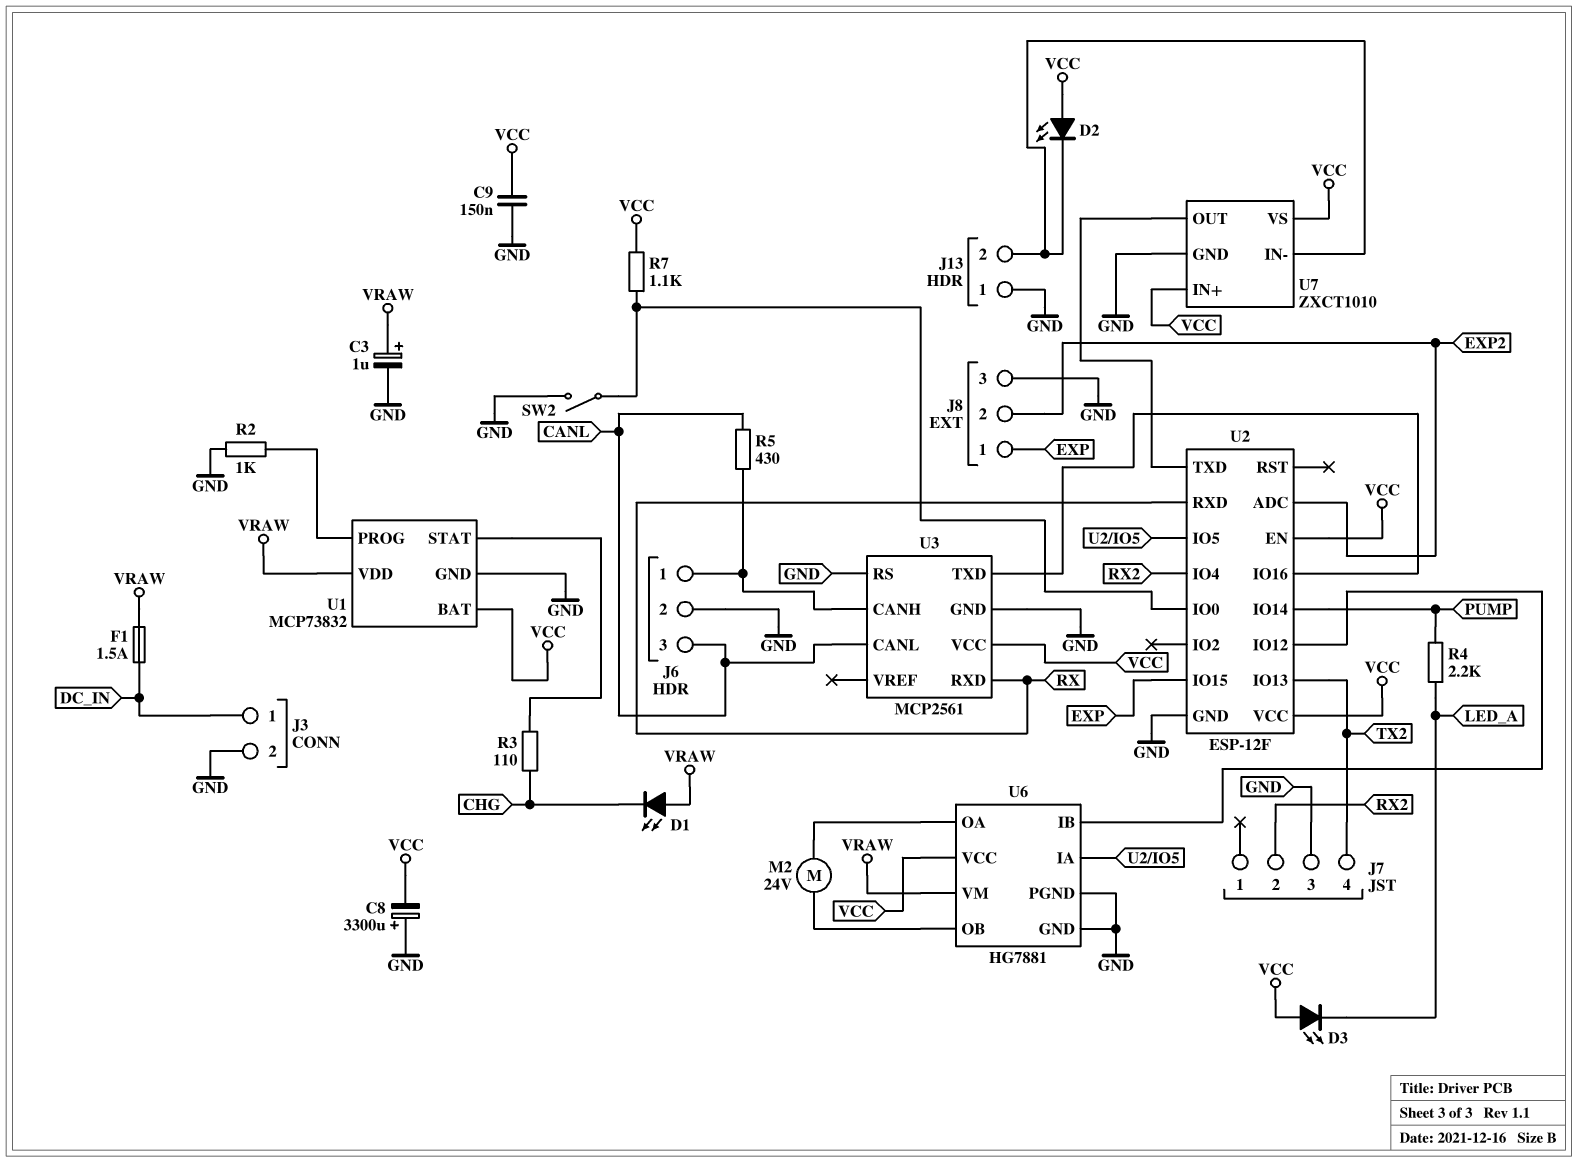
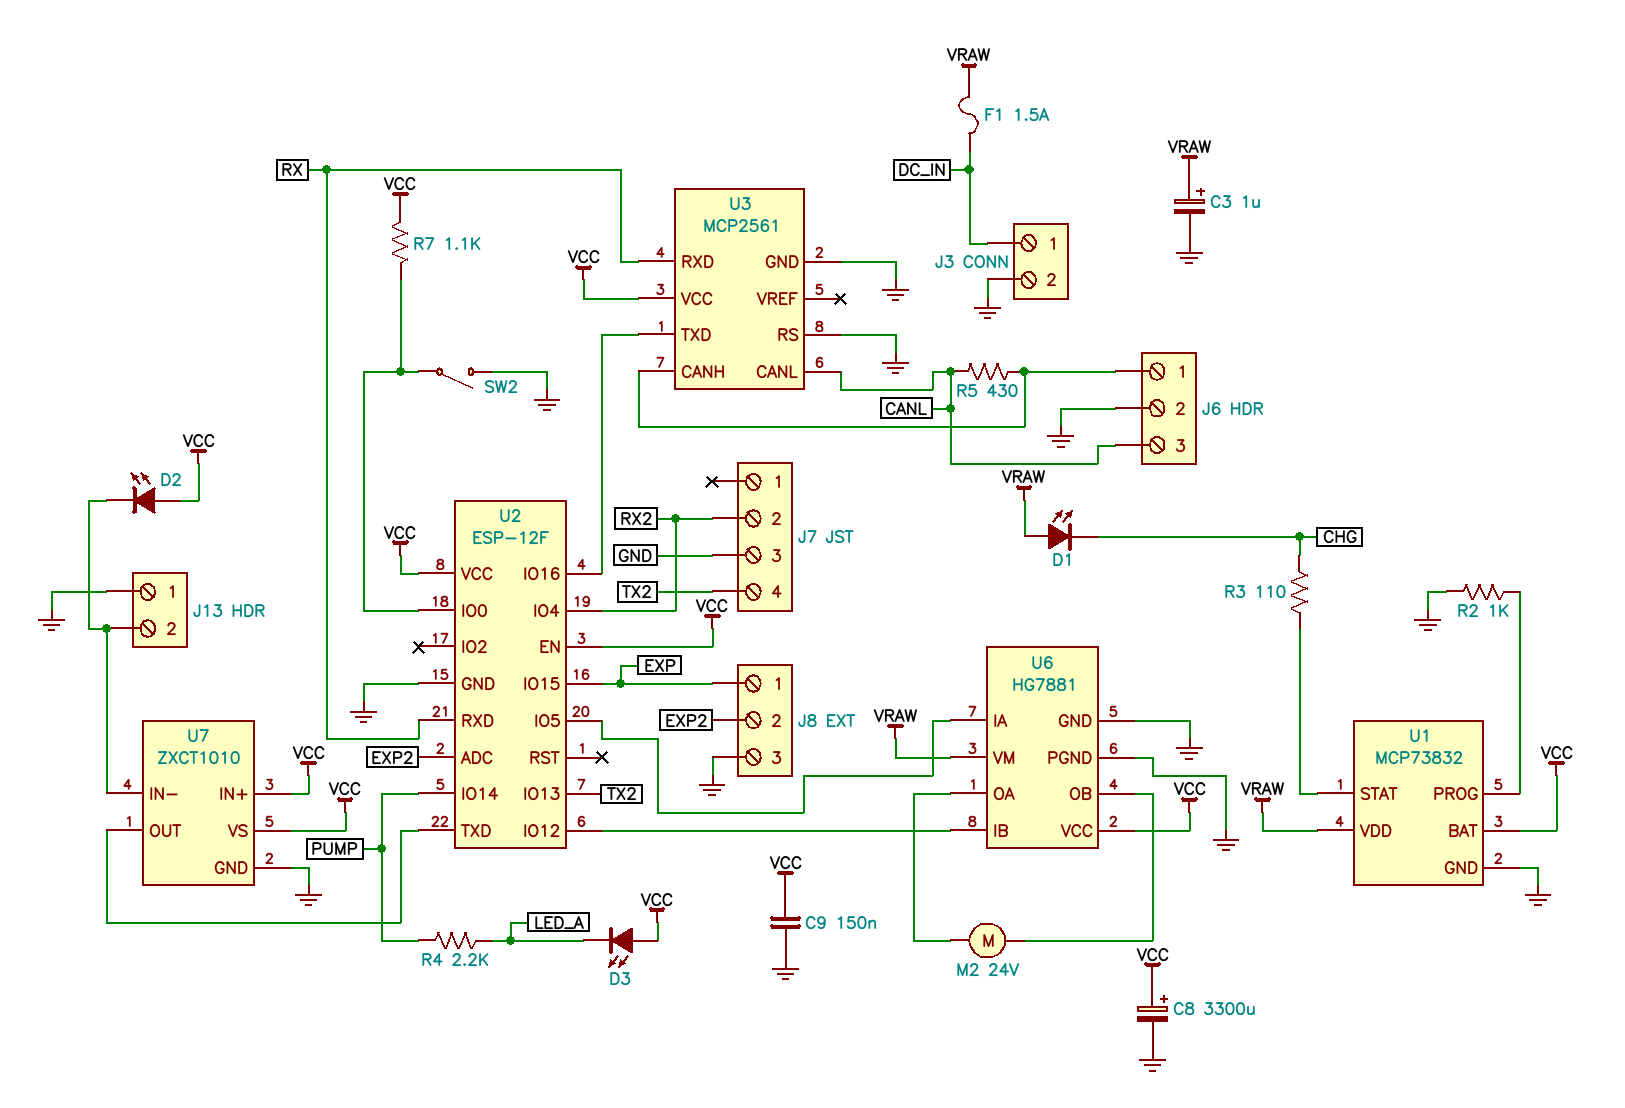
C8: 3300uF (plus GND, minus VCC) -> 3300uF (plus VCC, minus GND)

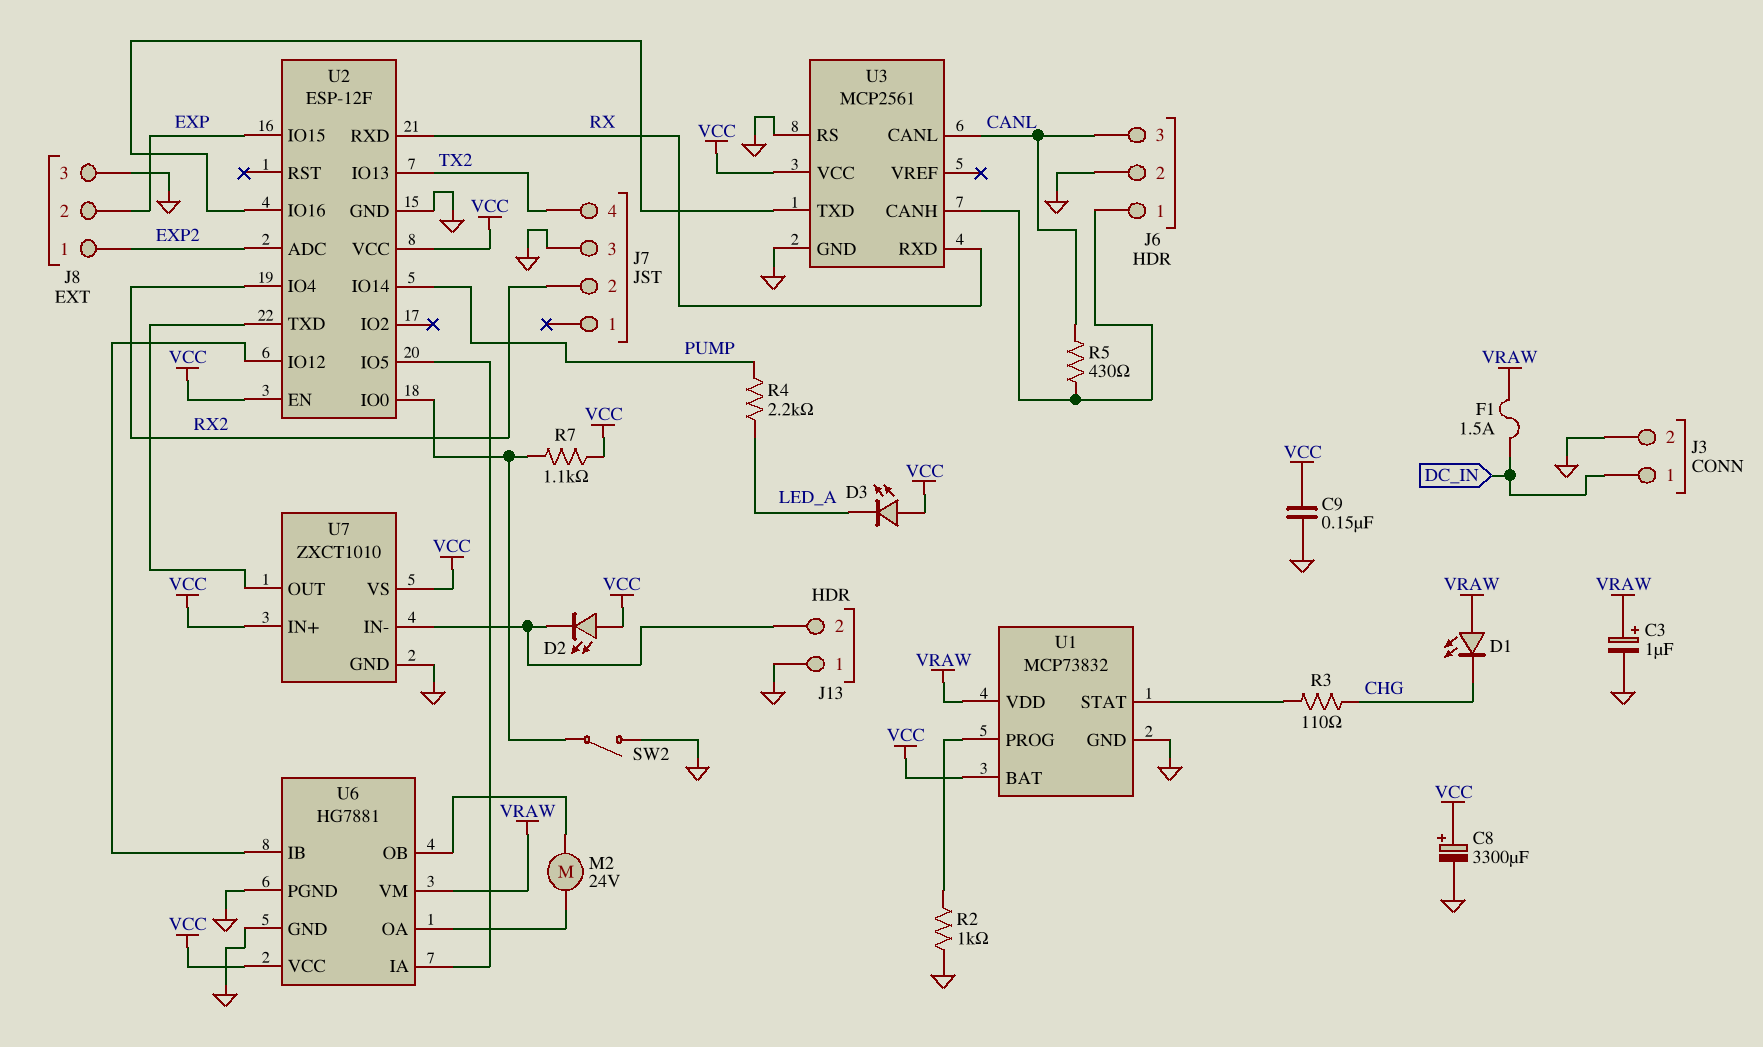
J8 pin 1: EXP -> EXP2
J8 pin 2: EXP2 -> EXP

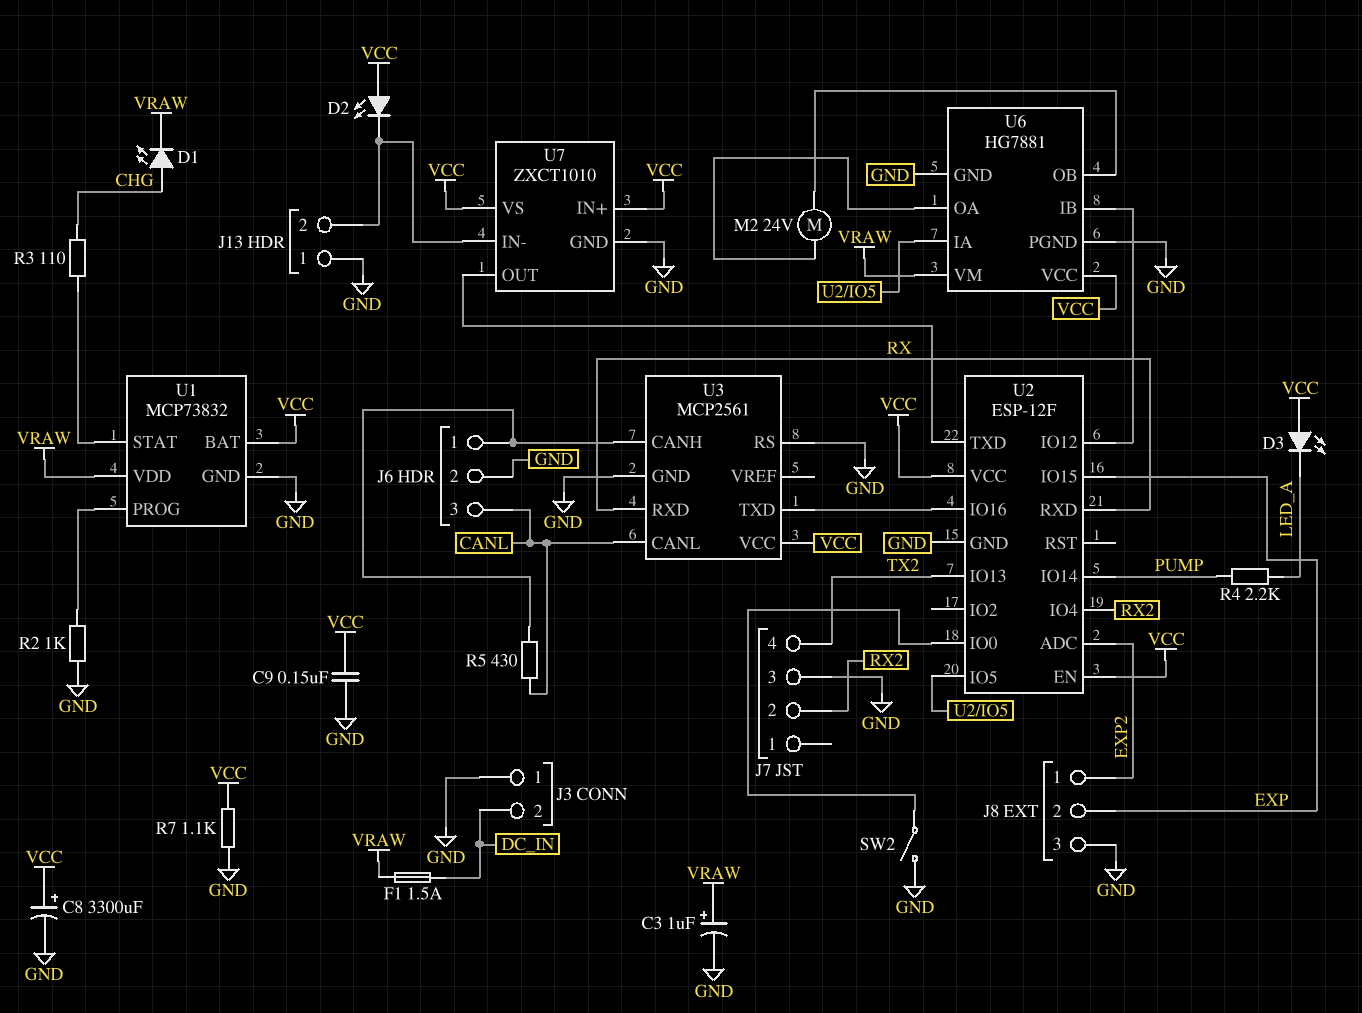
D1: LED (A VRAW, K CHG) -> LED (A CHG, K VRAW)
J3 pin 1: DC_IN -> GND
J3 pin 2: GND -> DC_IN
R7: 1.1k (U2/IO0, VCC) -> 1.1k (GND, VCC)

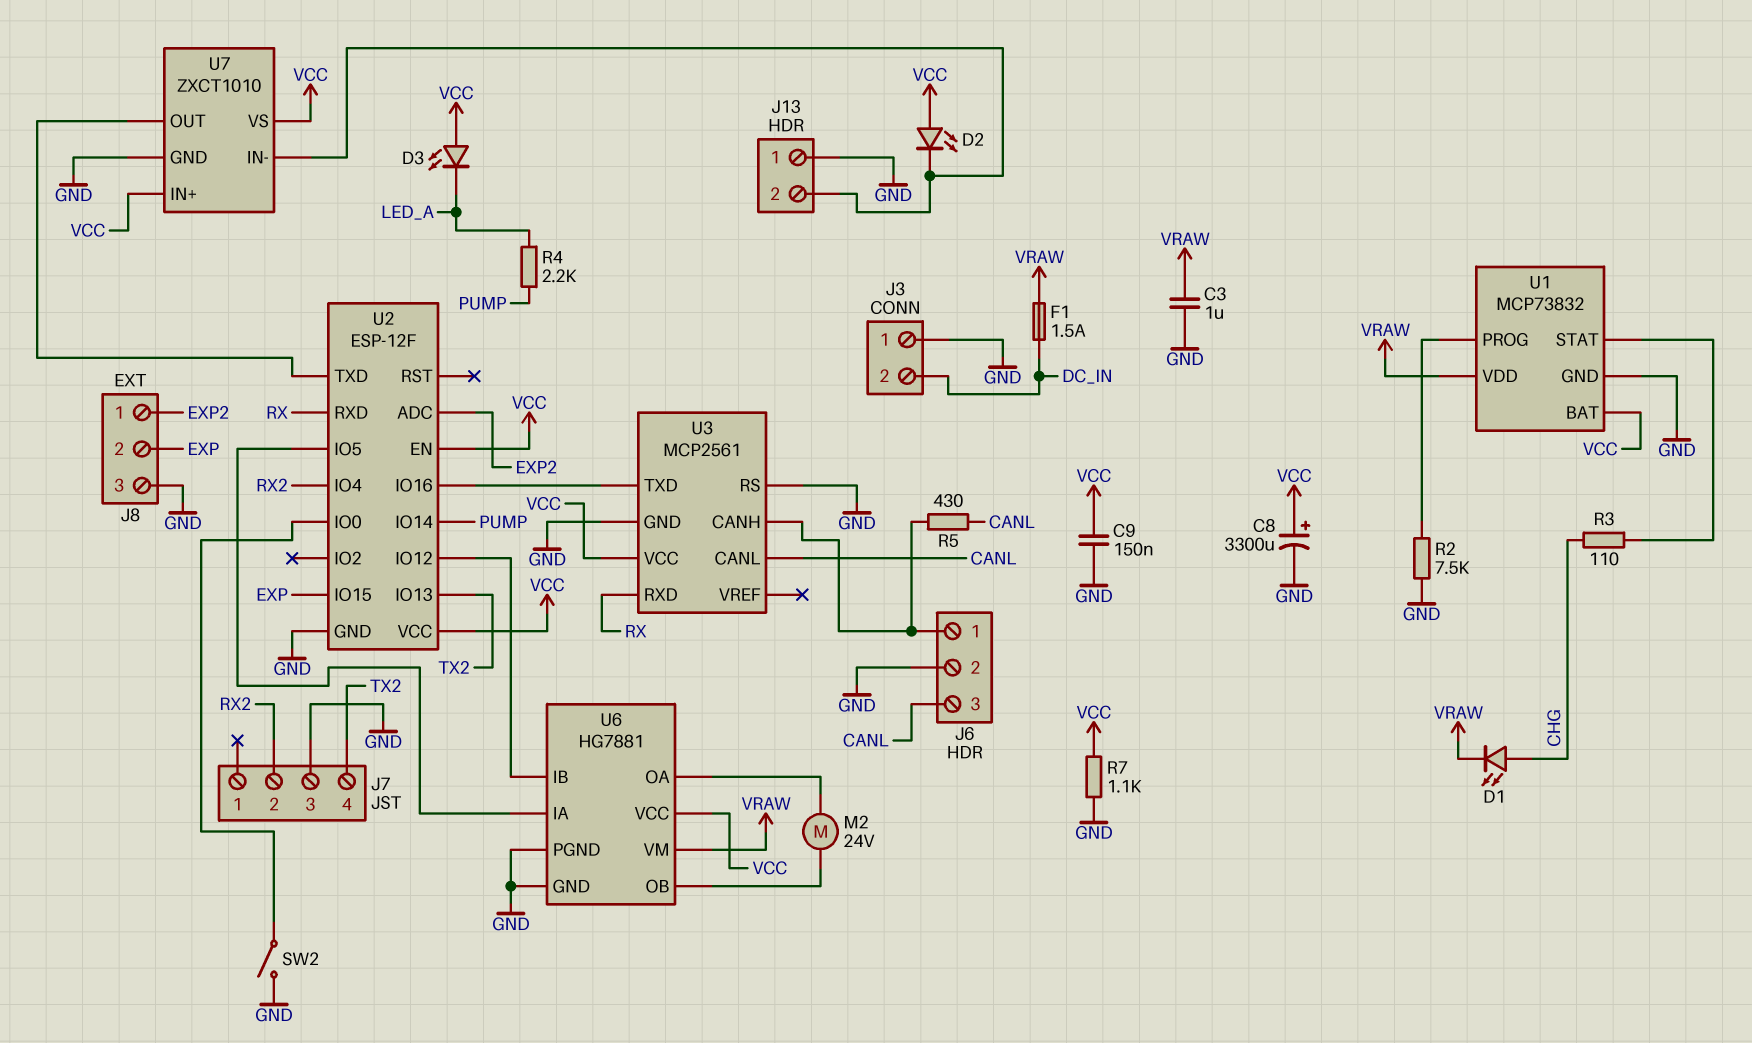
C3: 1uF (plus VRAW, minus GND) -> 1uF (GND, VRAW)
R2: 1k (GND, U1/PROG) -> 7.5k (GND, U1/PROG)

